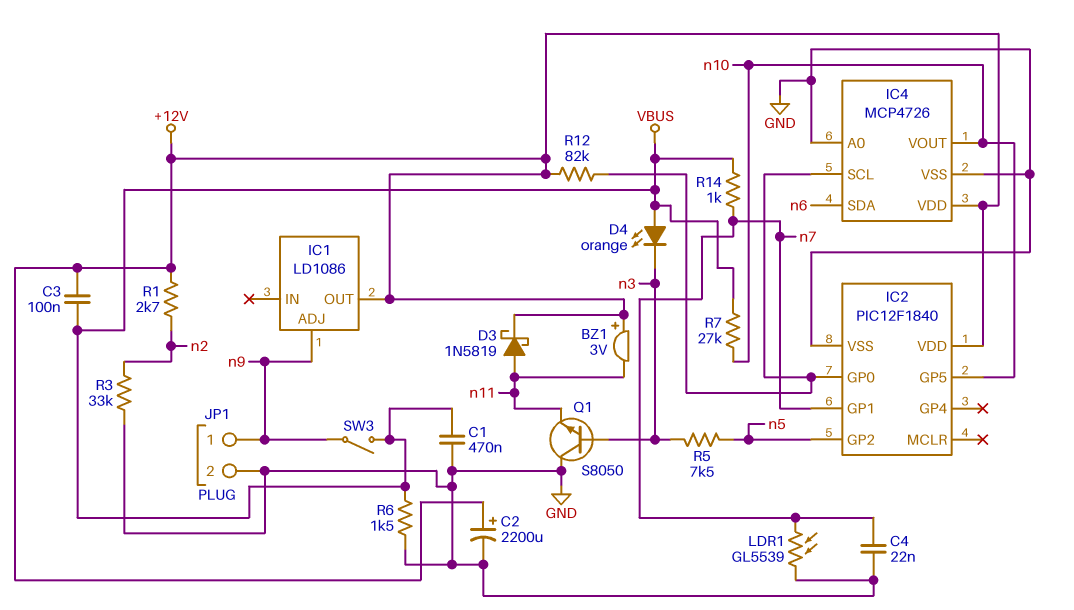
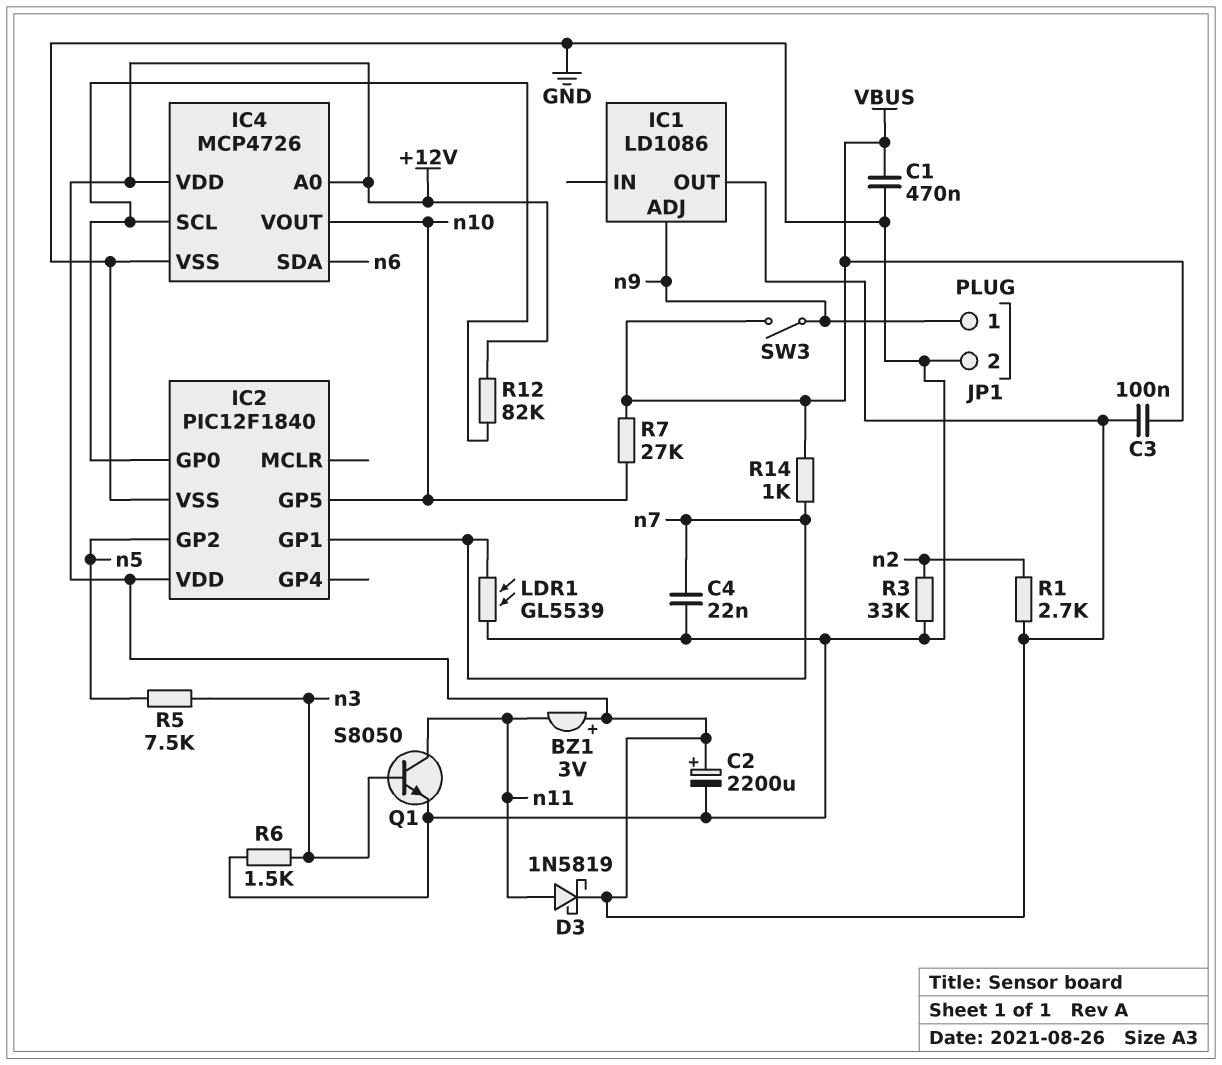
D4: LED orange (A VBUS, K n3) -> none
IC4 pin A0: GND -> +12V
Q1: NPN S8050 (B n3, C GND, E n11) -> NPN S8050 (B n3, C n11, E GND)
R6: 1.5k (GND, VBUS) -> 1.5k (GND, n3)

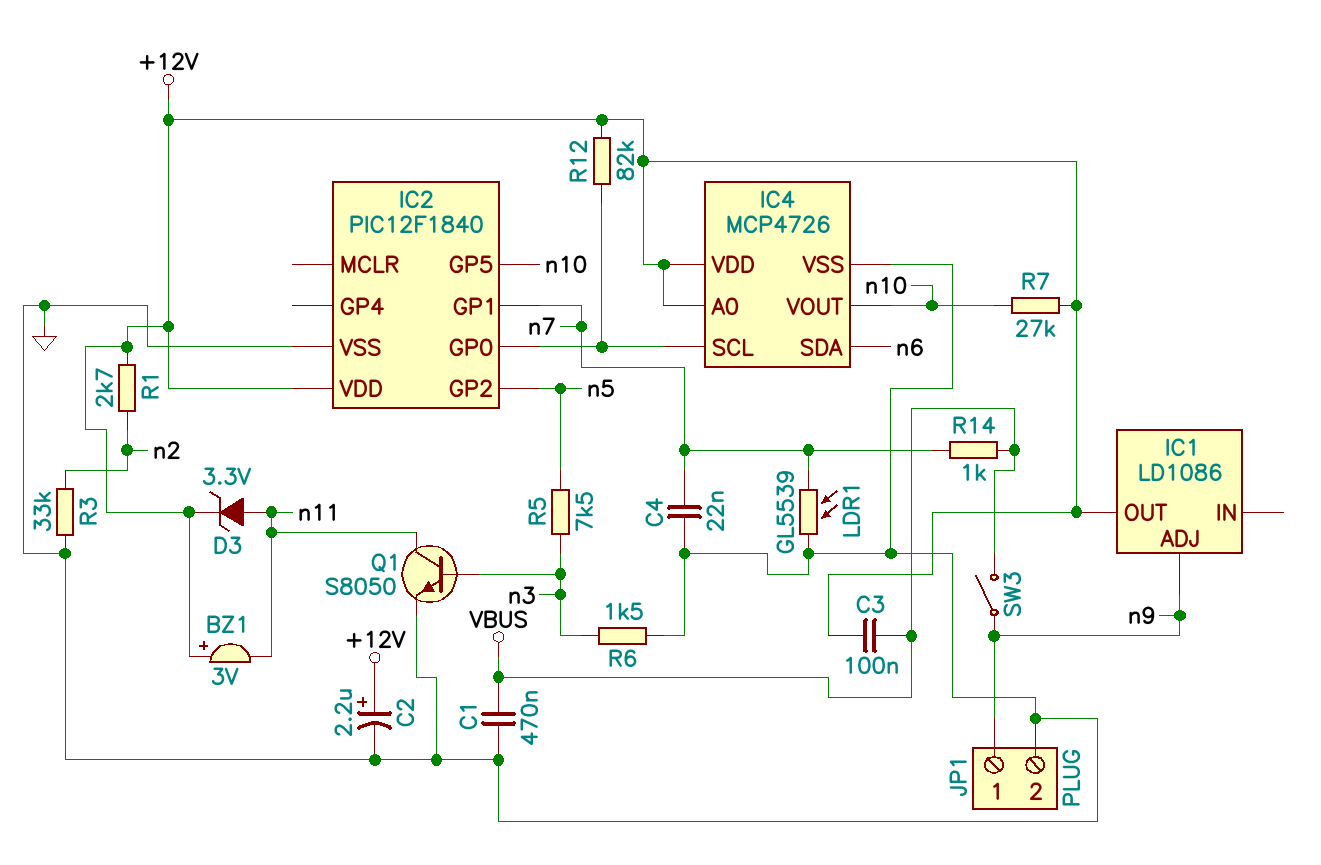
C2: 2200uF (plus +12V, minus GND) -> 2.2uF (plus +12V, minus GND)
D3: schottky 1N5819 (A n11, K +12V) -> zener 3.3V (A n11, K +12V)
R7: 27k (VBUS, n10) -> 27k (+12V, n10)

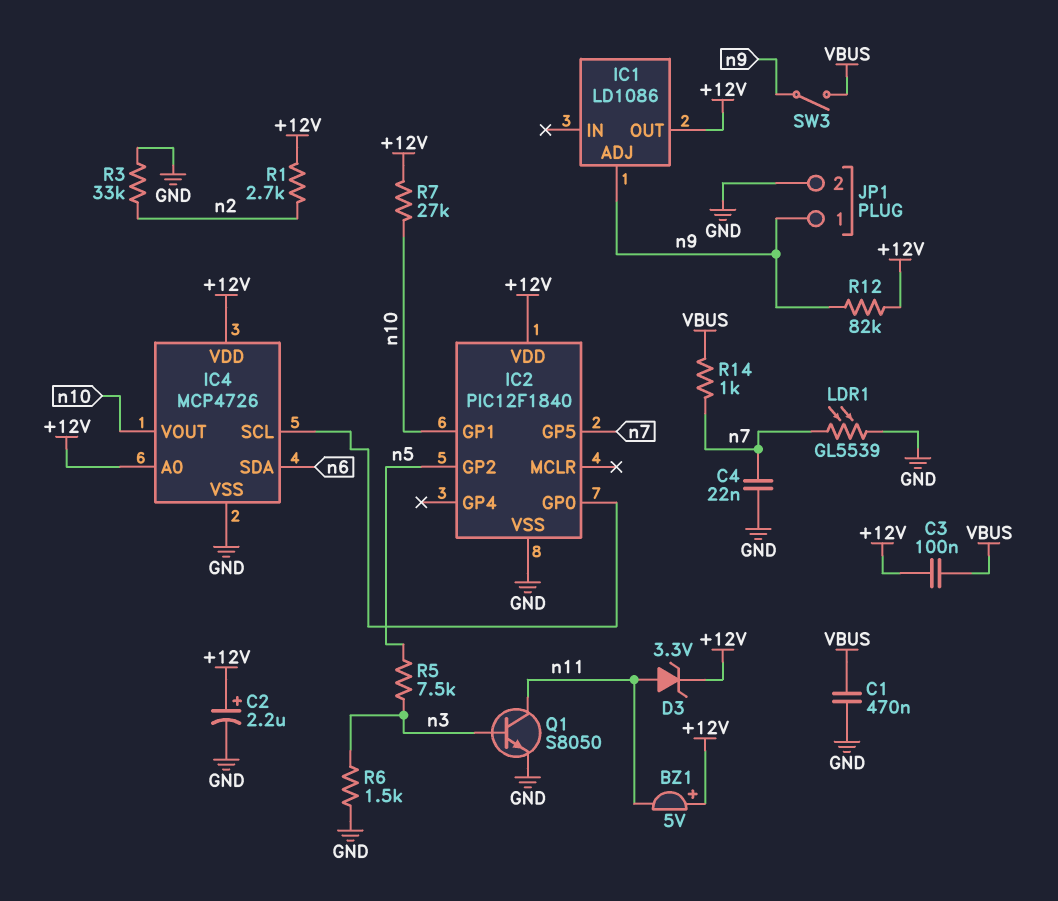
BZ1: buzzer 3V (plus +12V, minus n11) -> buzzer 5V (plus +12V, minus n11)
IC2 pin GP1: n7 -> n10
IC2 pin GP5: n10 -> n7
R12: 82k (+12V, IC2/GP0) -> 82k (+12V, n9)

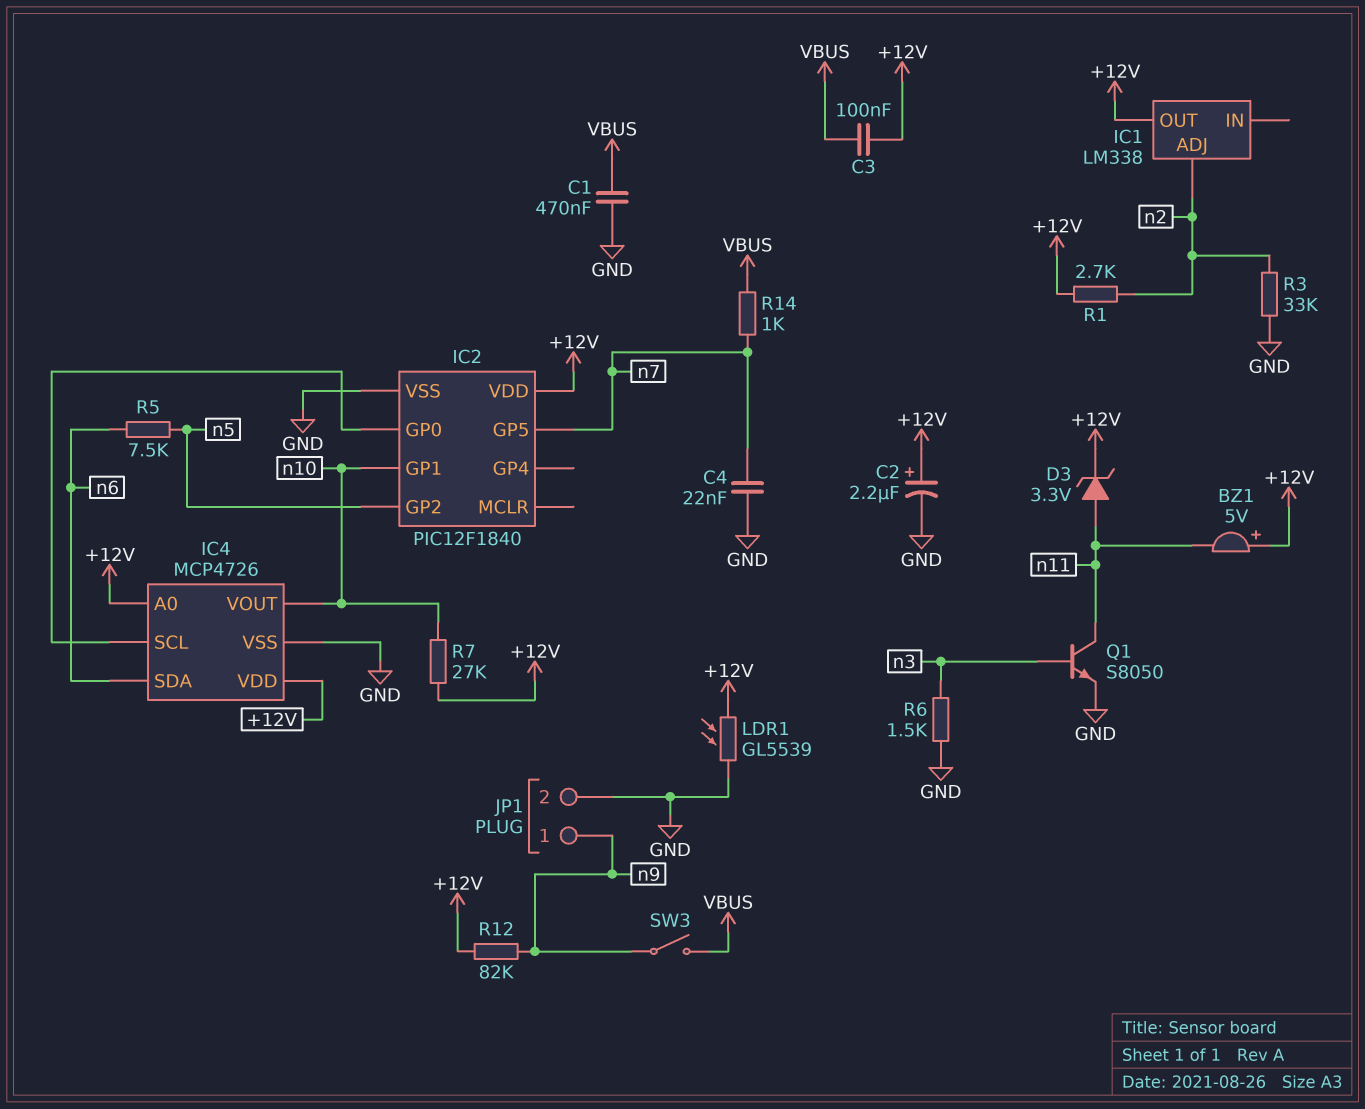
IC1: LD1086 -> LM338
IC1 pin ADJ: n9 -> n2
LDR1: GL5539 (GND, n7) -> GL5539 (+12V, GND)
R5: 7.5k (n3, n5) -> 7.5k (n5, n6)

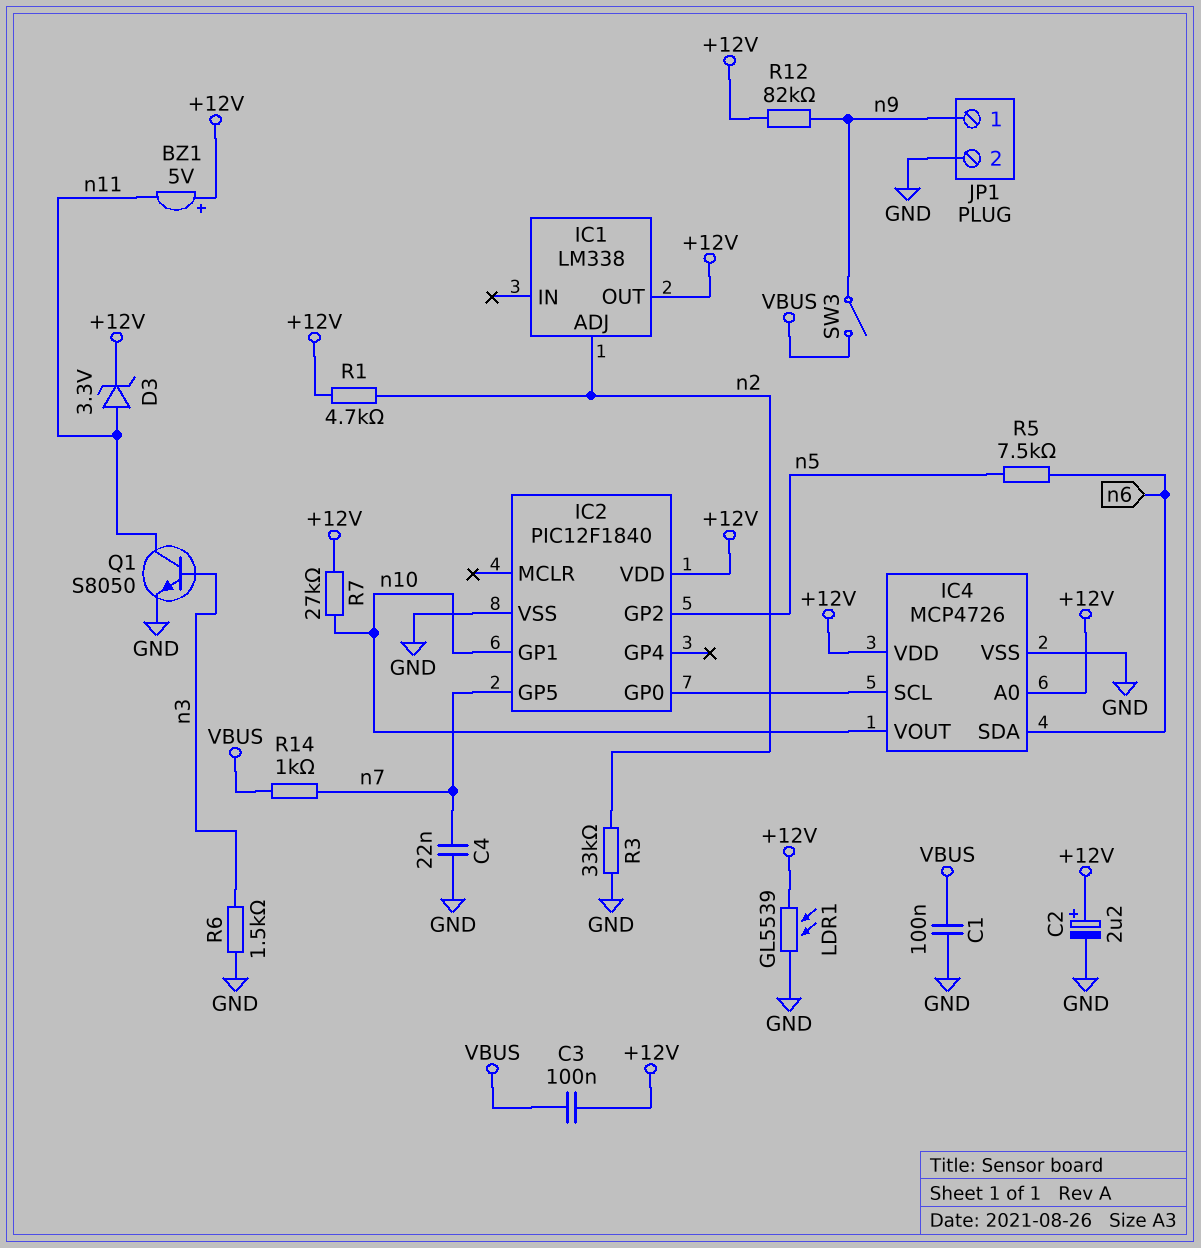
C1: 470nF (GND, VBUS) -> 100nF (GND, VBUS)
R1: 2.7k (+12V, n2) -> 4.7k (+12V, n2)

